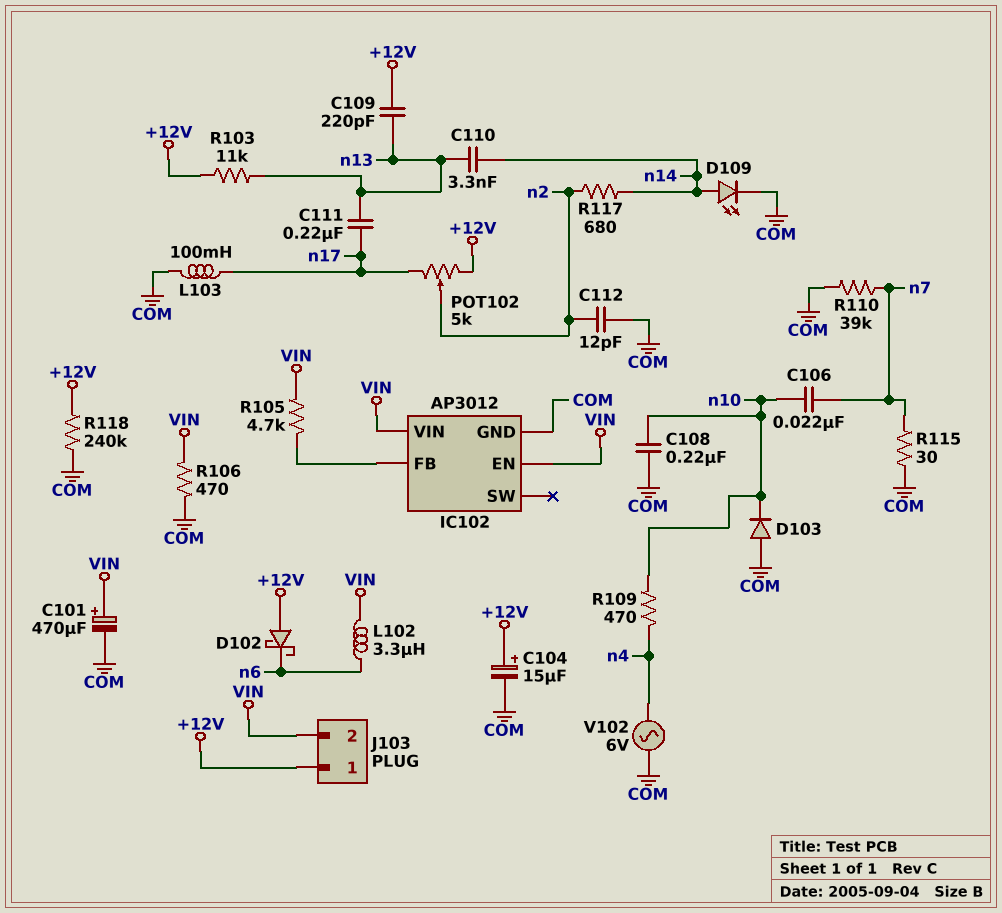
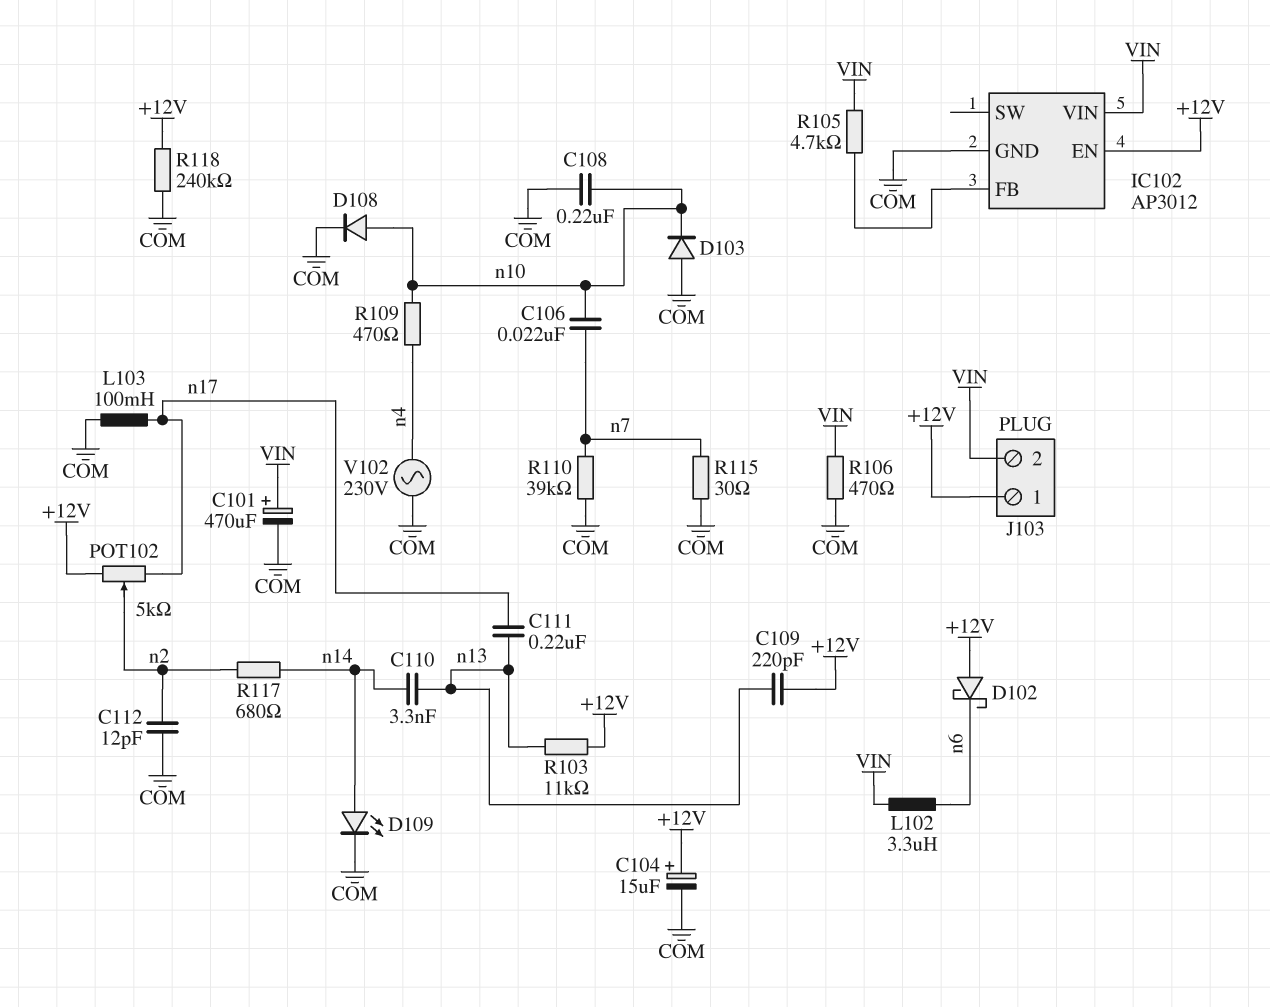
D108: none -> diode (A n10, K COM)
IC102 pin EN: VIN -> +12V
V102: AC 6V (COM, n4) -> AC 230V (COM, n4)

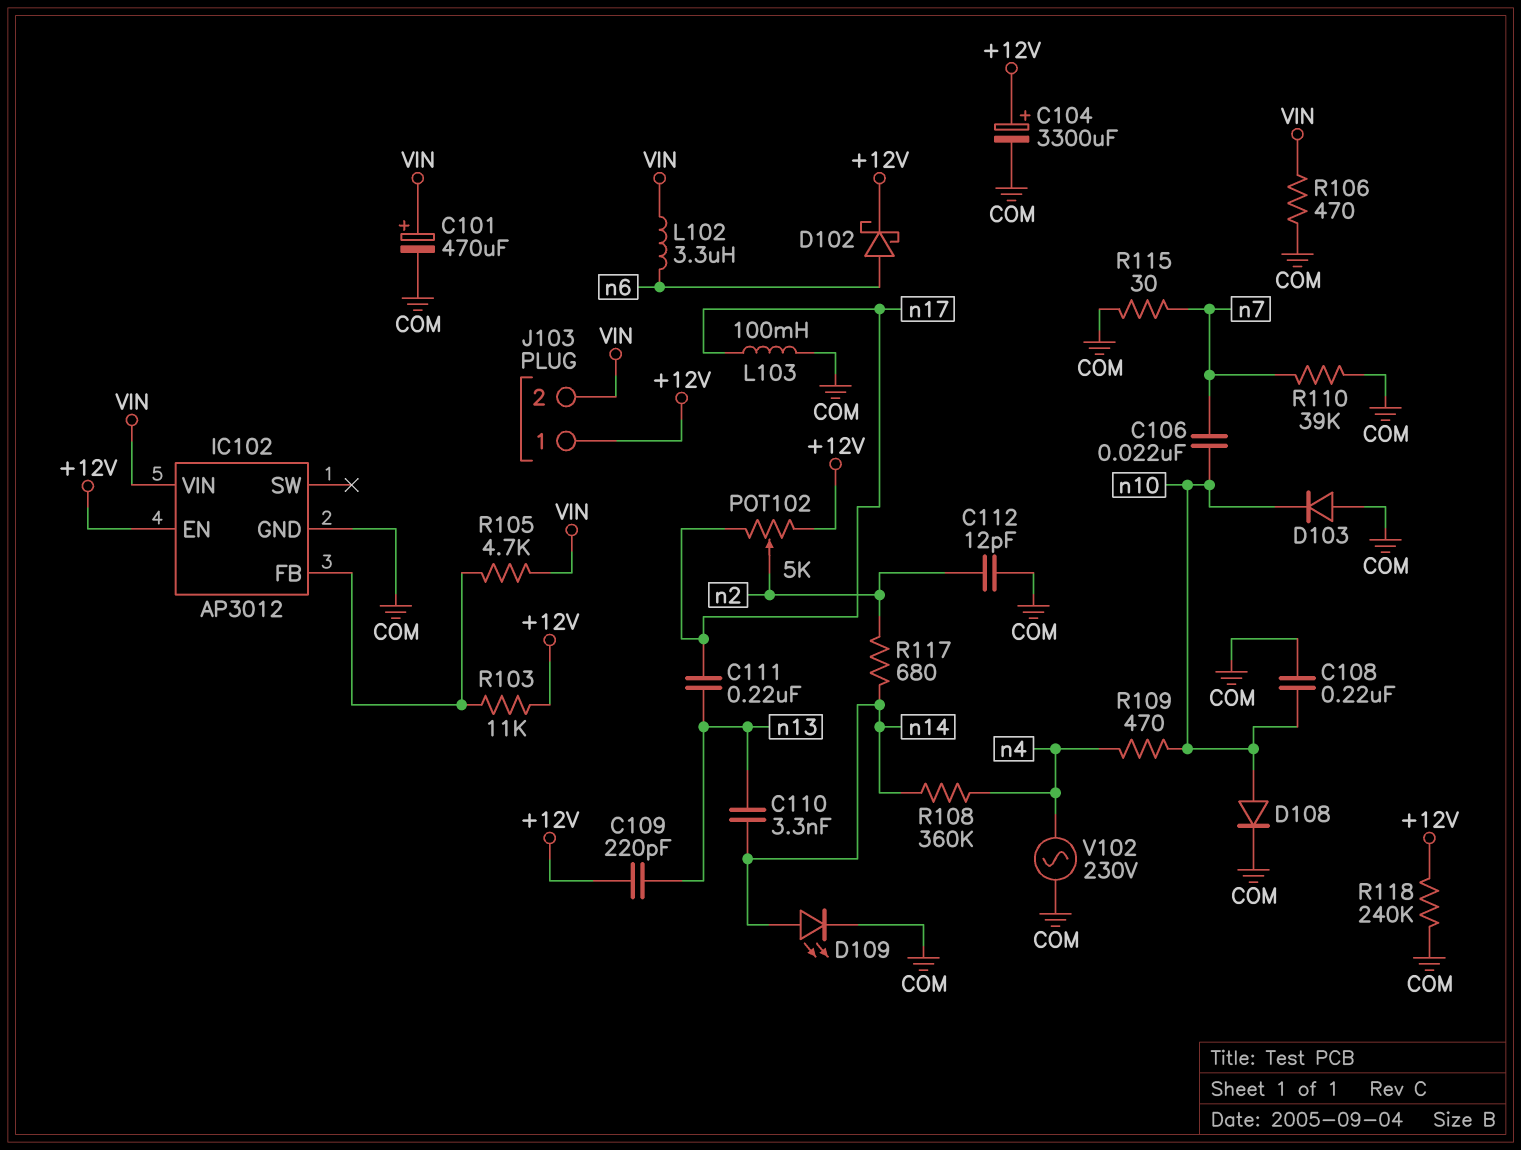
C104: 15uF (plus +12V, minus COM) -> 3300uF (plus +12V, minus COM)
D102: schottky (A +12V, K n6) -> schottky (A n6, K +12V)
R103: 11k (+12V, n13) -> 11k (+12V, IC102/FB)
R108: none -> 360k (n4, n14)

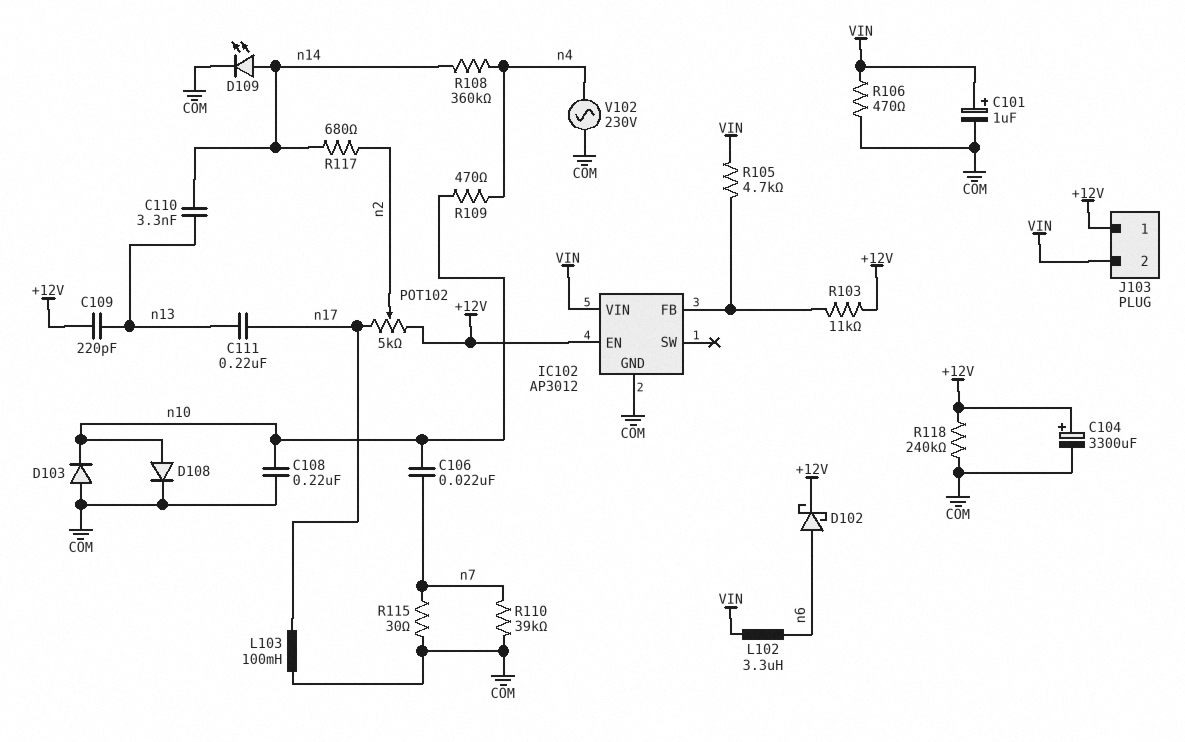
C101: 470uF (plus VIN, minus COM) -> 1uF (plus VIN, minus COM)
C112: 12pF (COM, n2) -> none

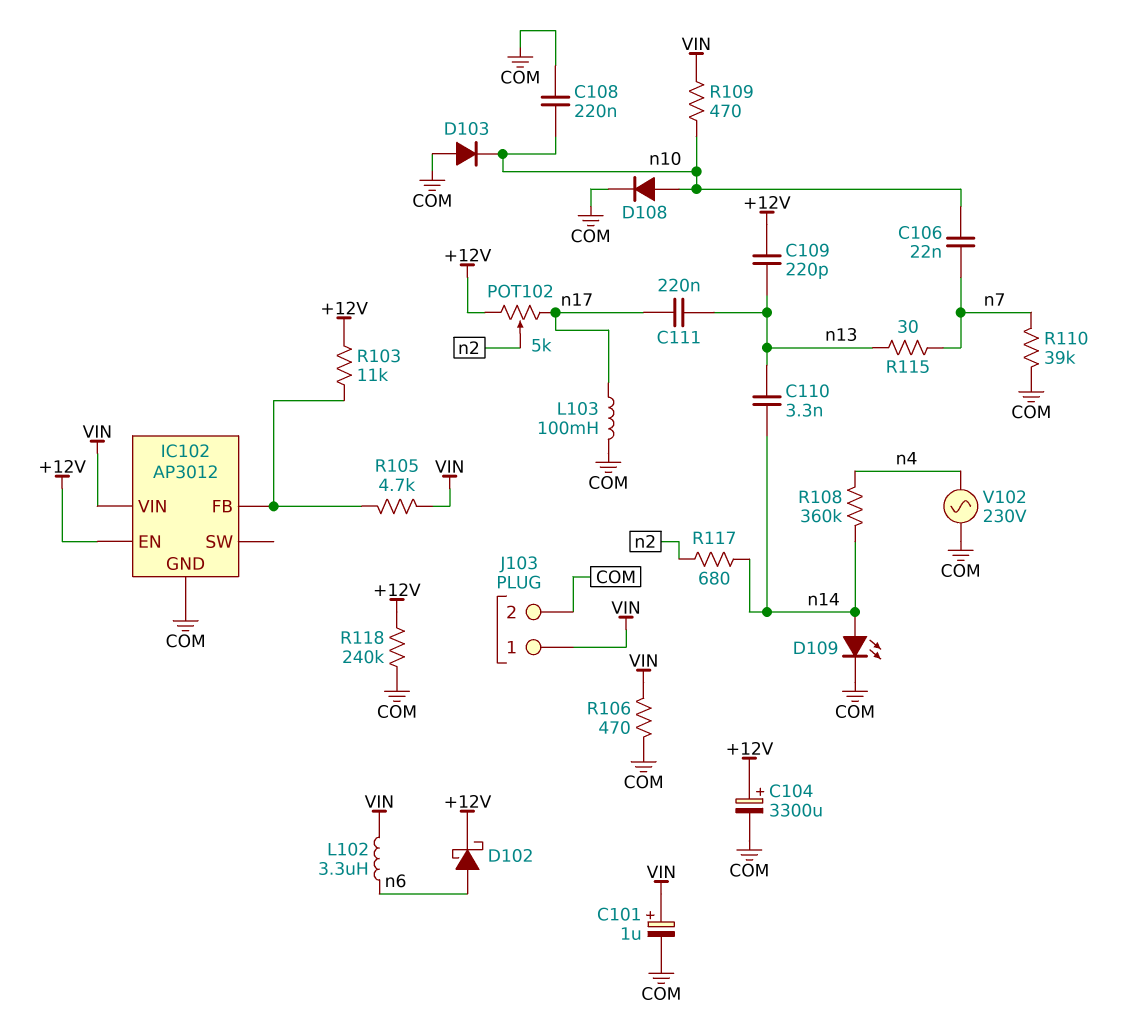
J103 pin 1: +12V -> VIN
J103 pin 2: VIN -> COM
R109: 470 (n4, n10) -> 470 (VIN, n10)
R115: 30 (COM, n7) -> 30 (n7, n13)

